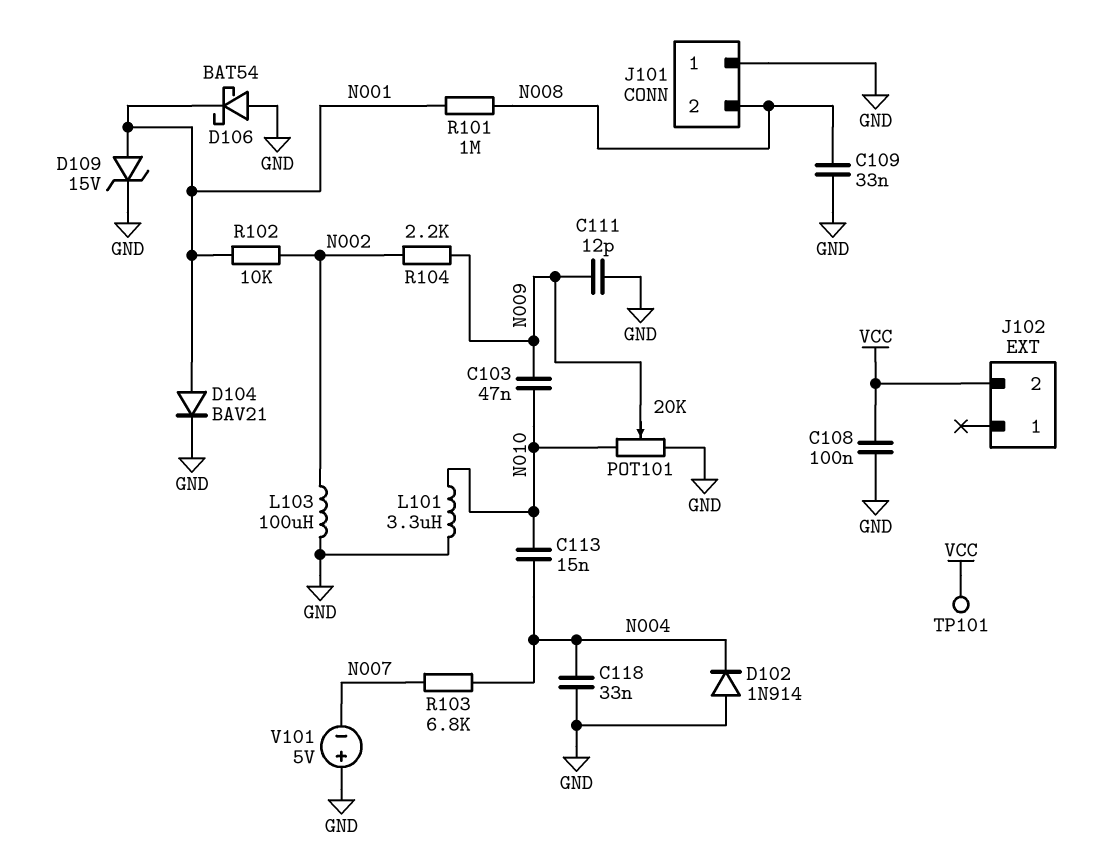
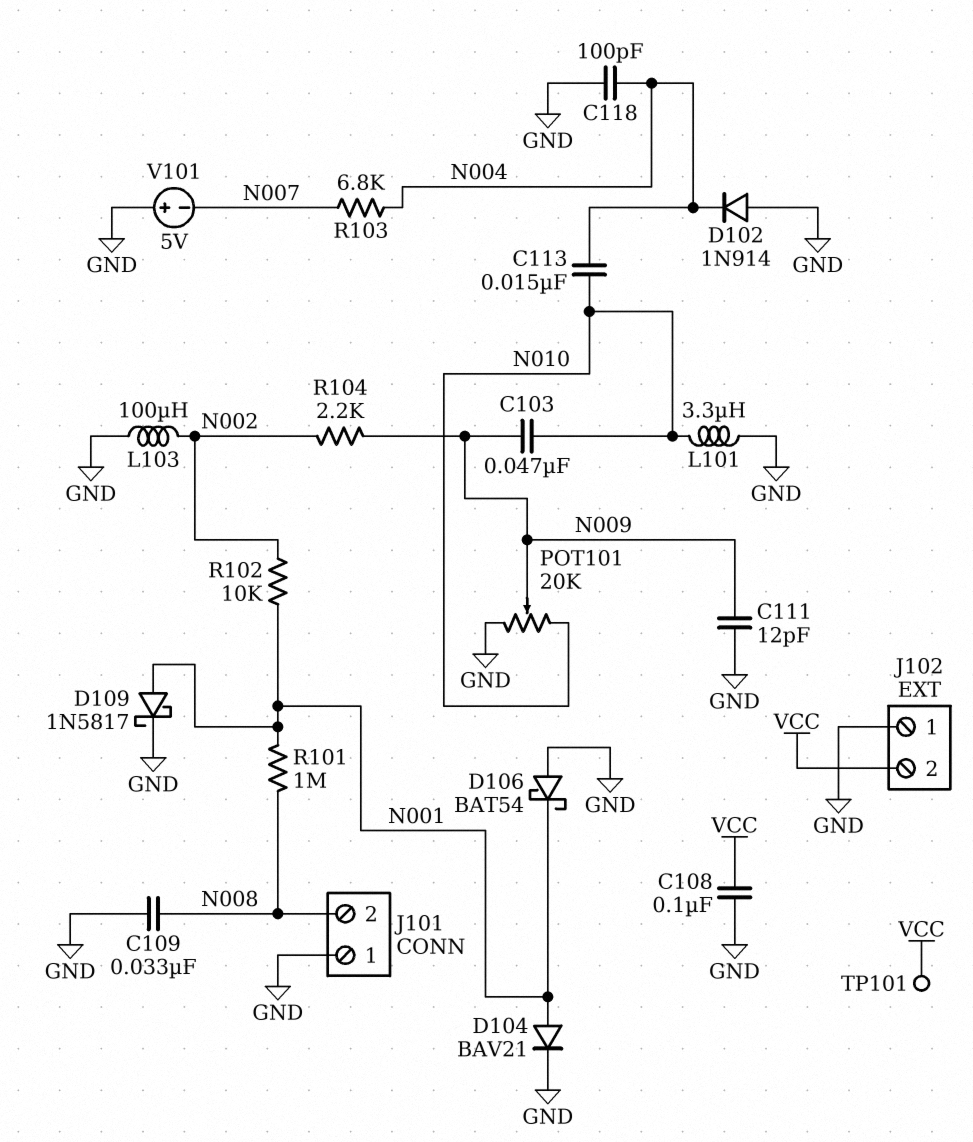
C118: 33nF (GND, N004) -> 100pF (GND, N004)
D109: zener 15V (A N001, K GND) -> schottky 1N5817 (A N001, K GND)
J102 pin 1: none -> GND

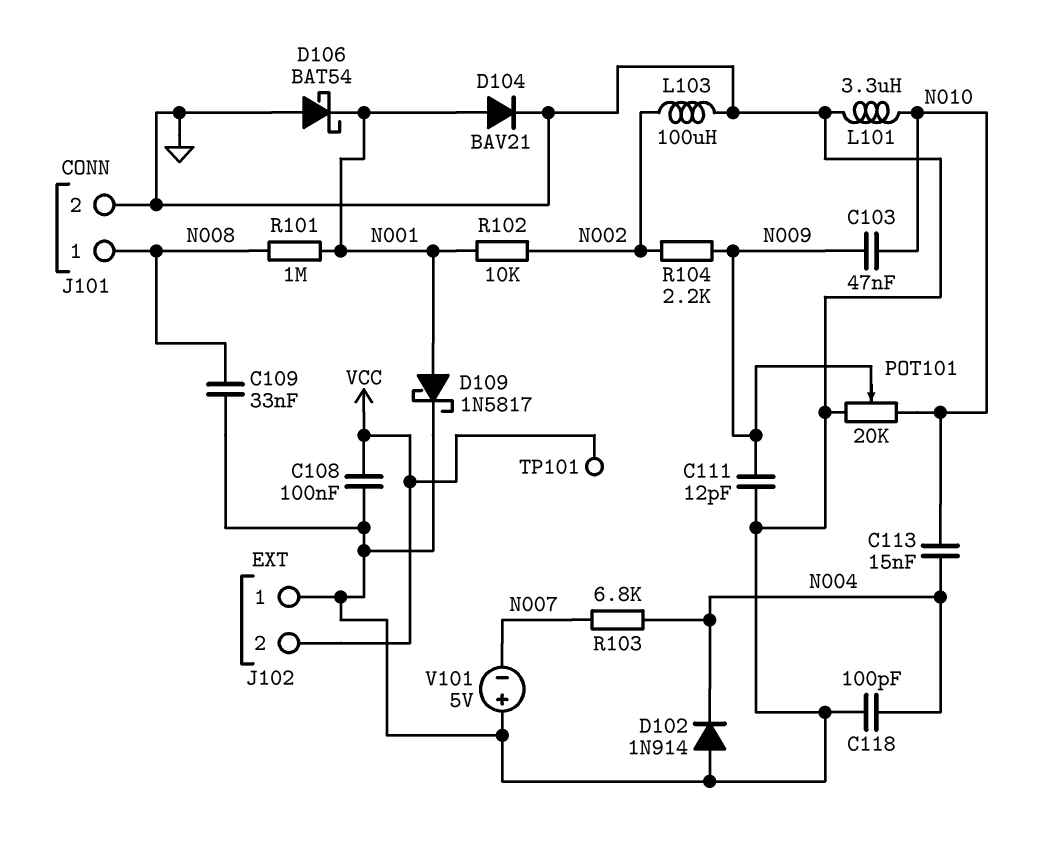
J101 pin 1: GND -> N008
J101 pin 2: N008 -> GND

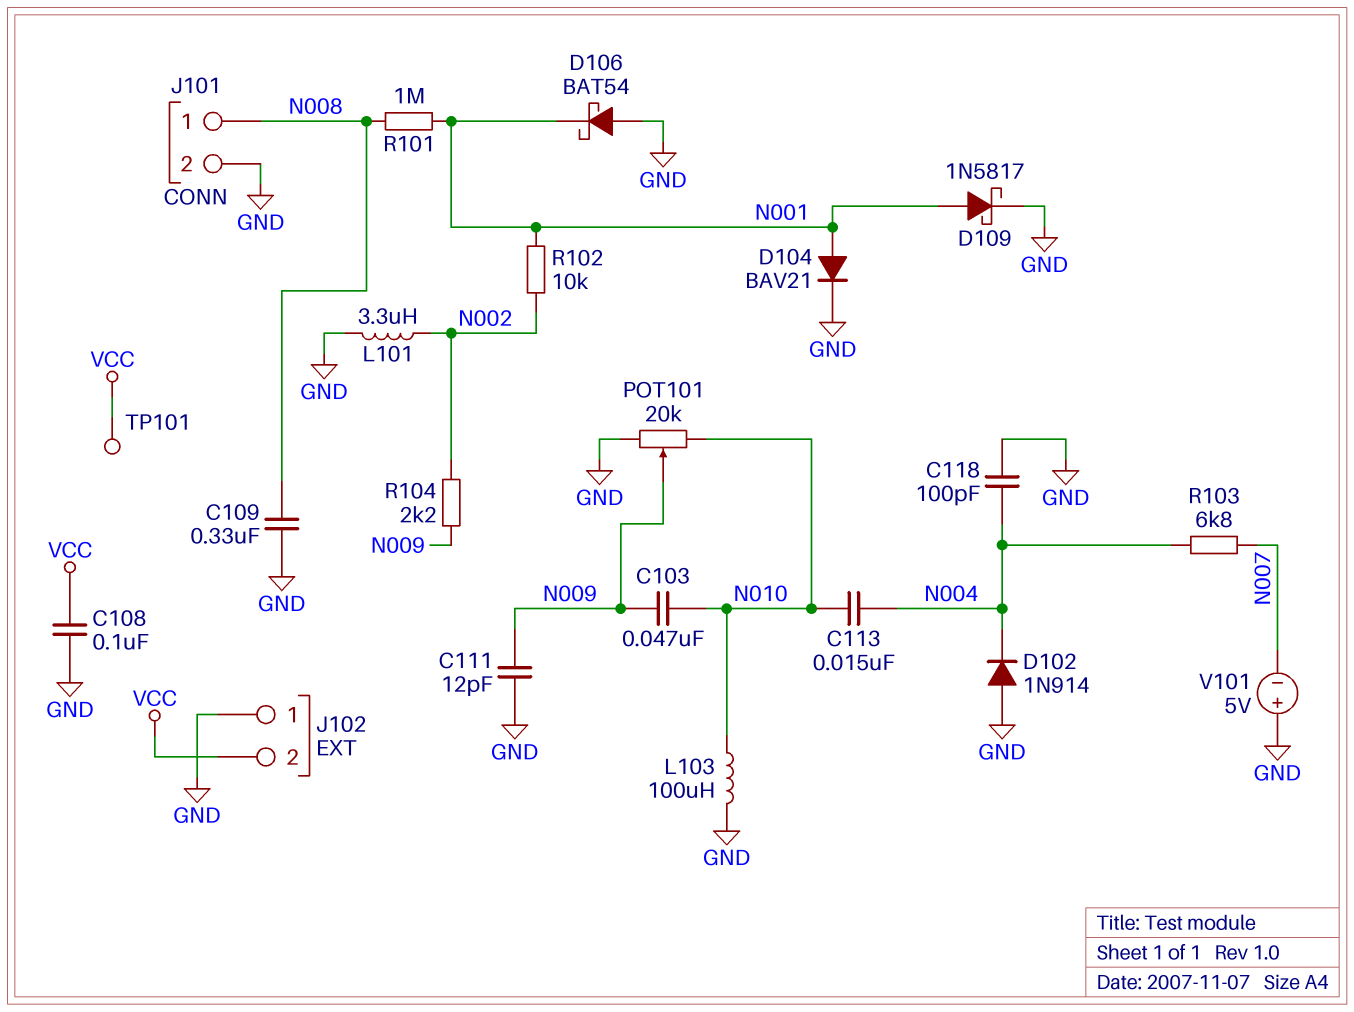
C109: 33nF (GND, N008) -> 330nF (GND, N008)
L101: 3.3uH (GND, N010) -> 3.3uH (GND, N002)
L103: 100uH (GND, N002) -> 100uH (GND, N010)

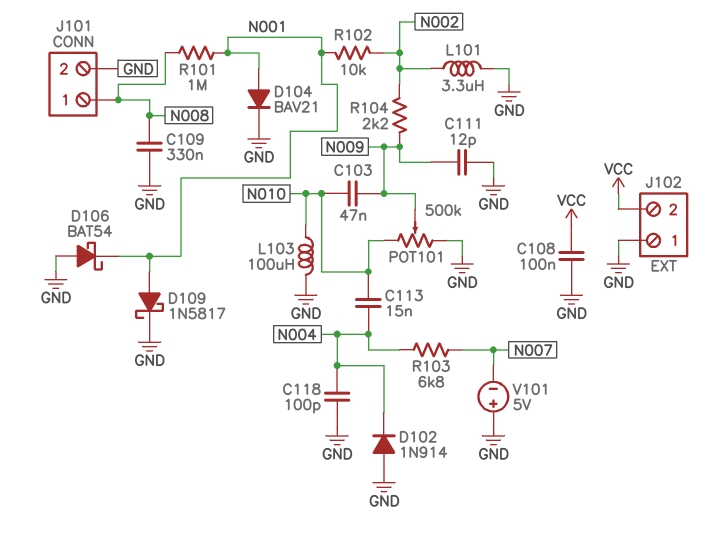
POT101: 20k (GND, N010, wiper N009) -> 500k (GND, N010, wiper N009)
TP101: test point (VCC) -> none

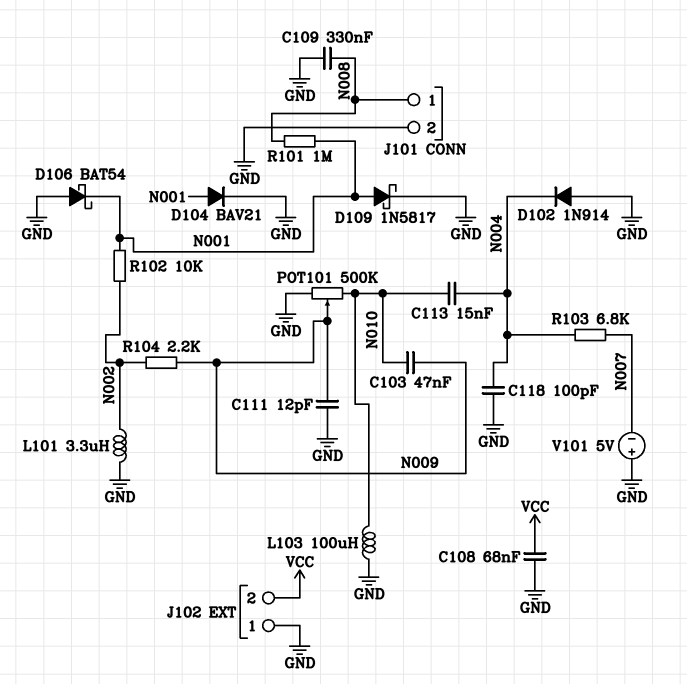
C108: 100nF (GND, VCC) -> 68nF (GND, VCC)

